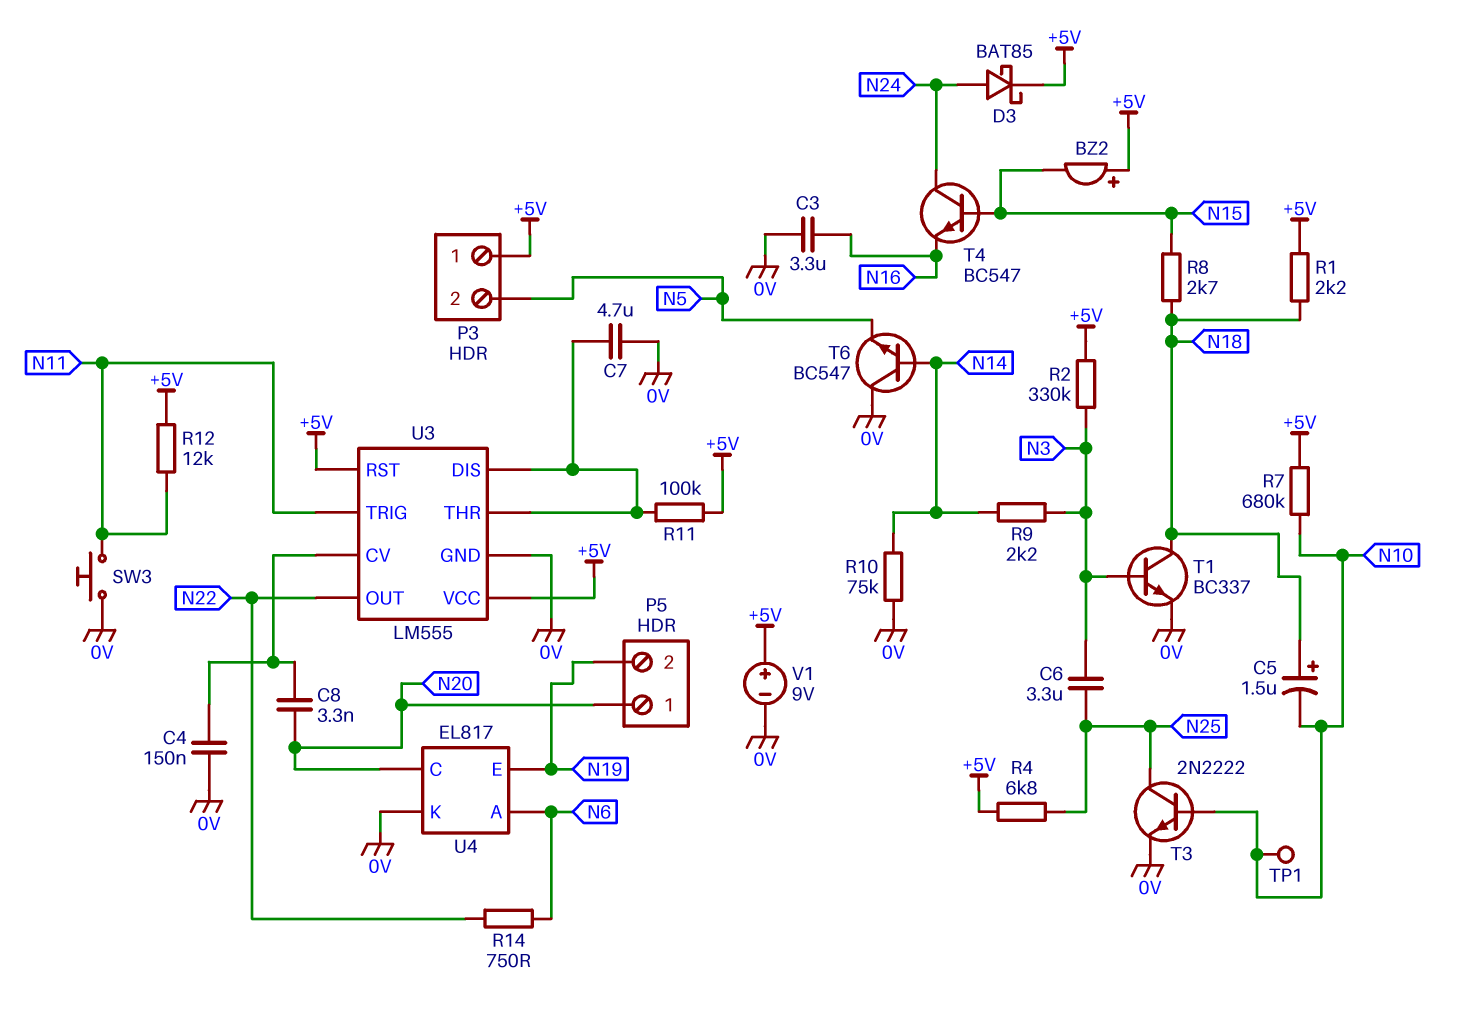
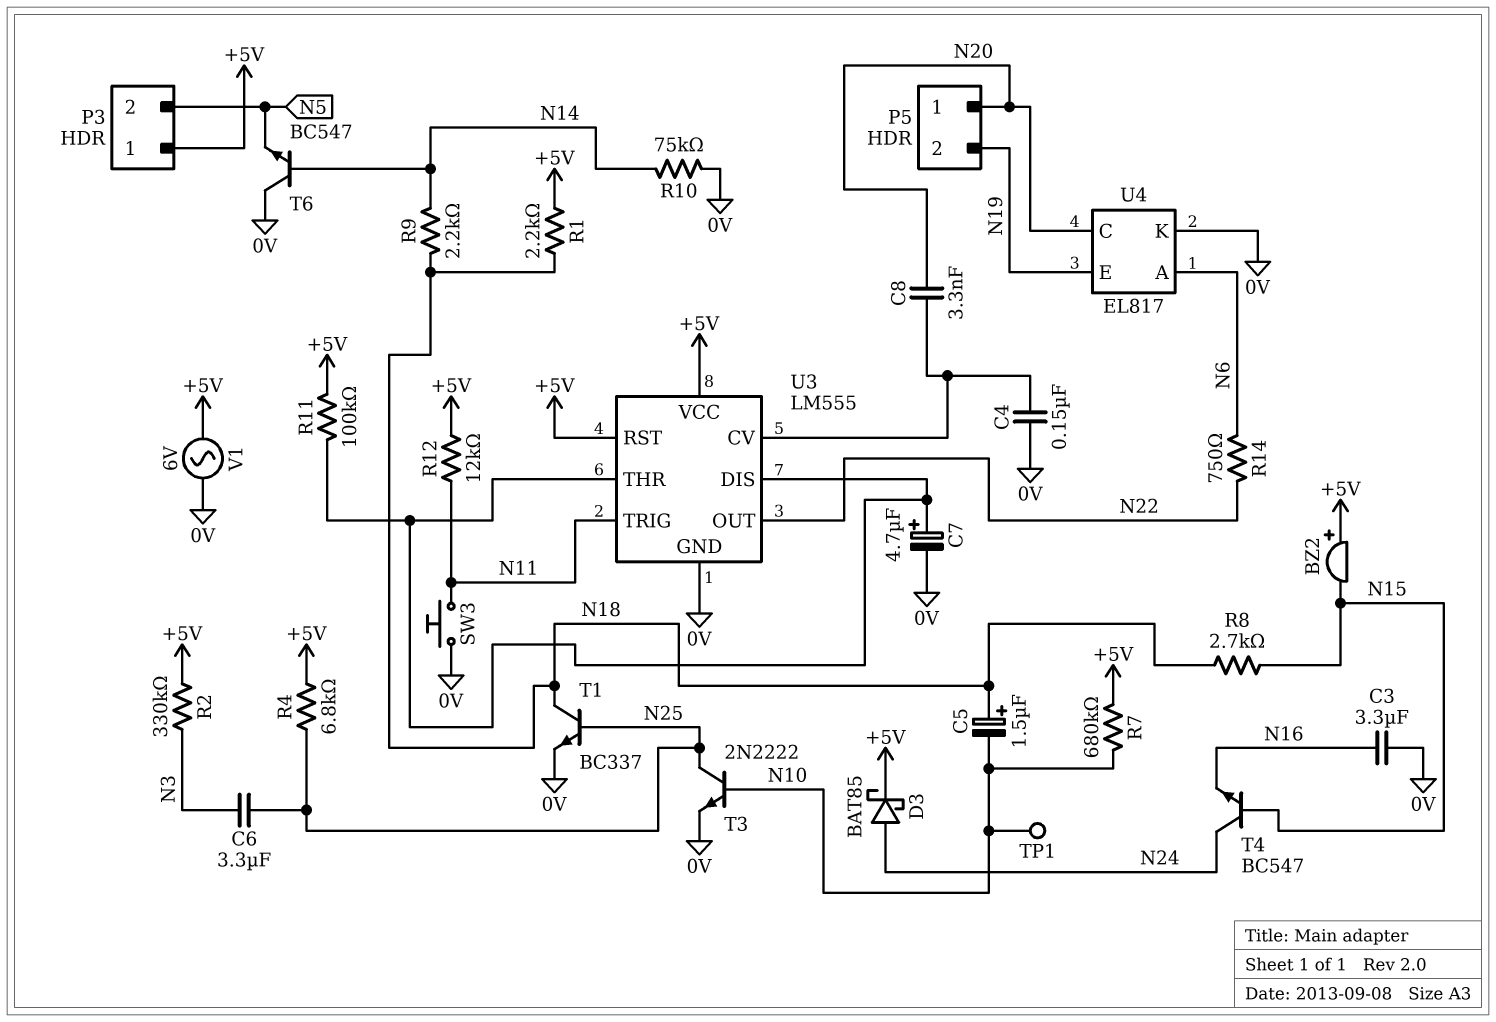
C7: 4.7uF (0V, U3/DIS) -> 4.7uF (plus U3/DIS, minus 0V)
R9: 2.2k (N3, N14) -> 2.2k (N14, N18)
T1: NPN BC337 (B N3, C N18, E 0V) -> NPN BC337 (B N25, C N18, E 0V)
V1: 9V (plus +5V, minus 0V) -> AC 6V (+5V, 0V)

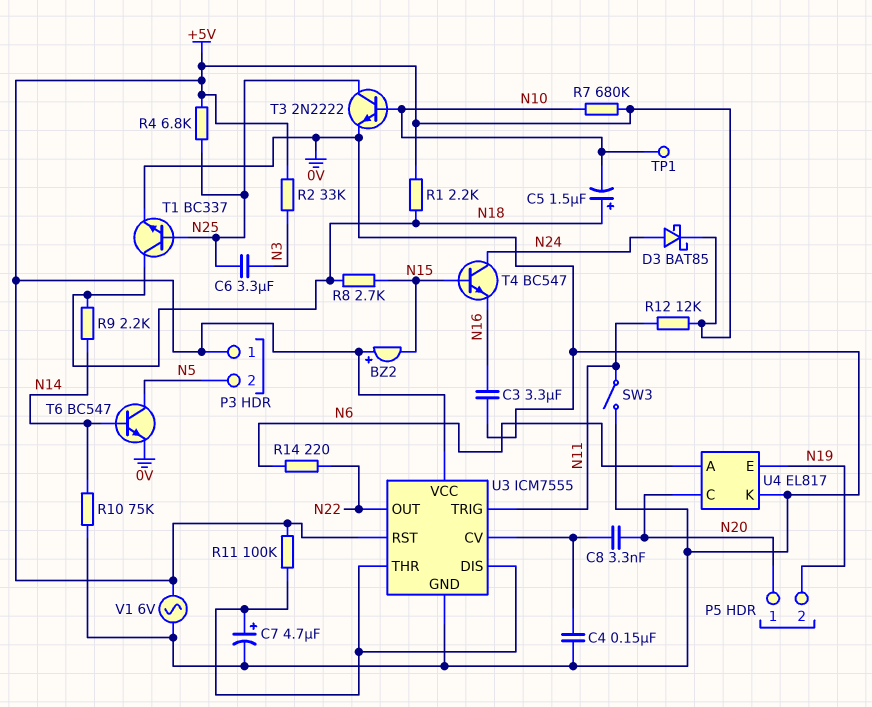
R2: 330k (+5V, N3) -> 33k (+5V, N3)
R14: 750 (N6, N22) -> 220 (N6, N22)
SW3: button (0V, N11) -> switch (0V, N11)
T6: NPN BC547 (B N14, C 0V, E N5) -> NPN BC547 (B N14, C N5, E 0V)
U3: LM555 -> ICM7555

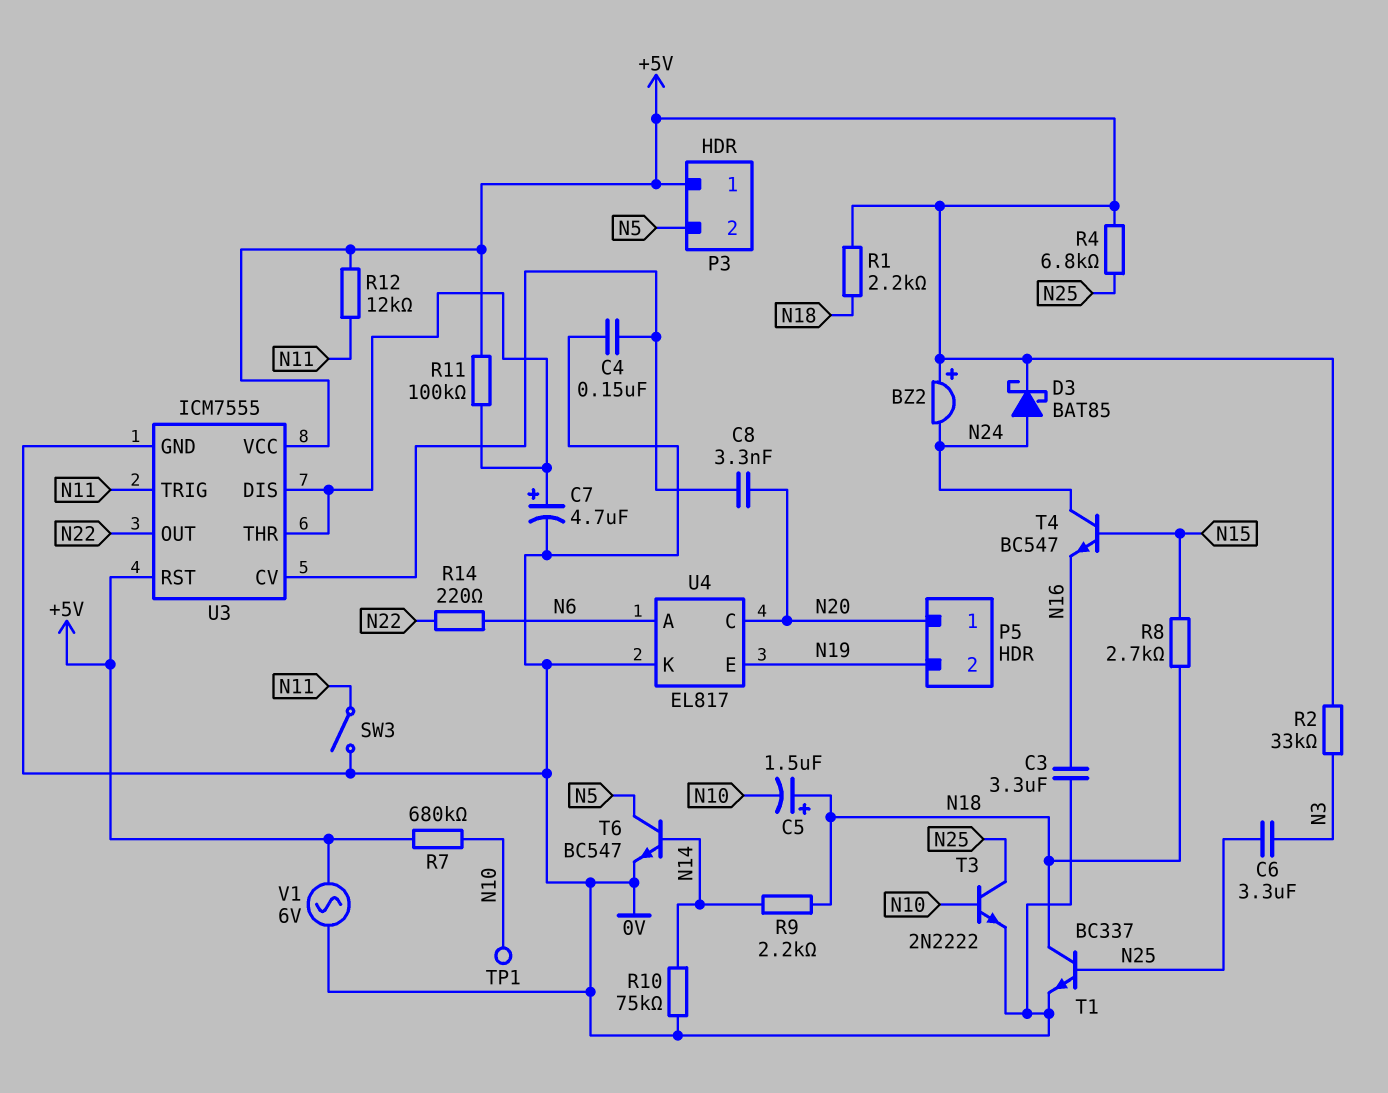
BZ2: buzzer (plus +5V, minus N15) -> buzzer (plus +5V, minus N24)

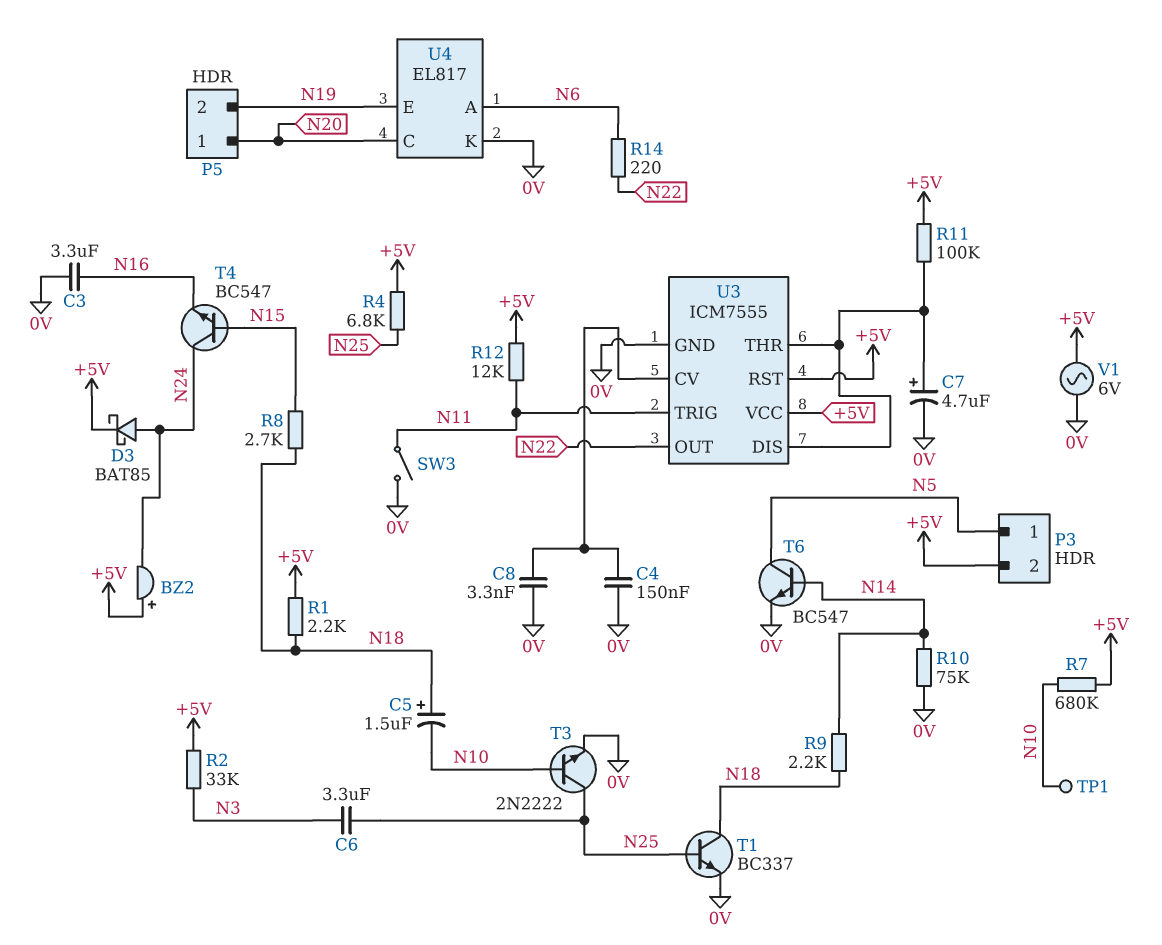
C8: 3.3nF (N20, U3/CV) -> 3.3nF (0V, U3/CV)
P3 pin 1: +5V -> N5
P3 pin 2: N5 -> +5V

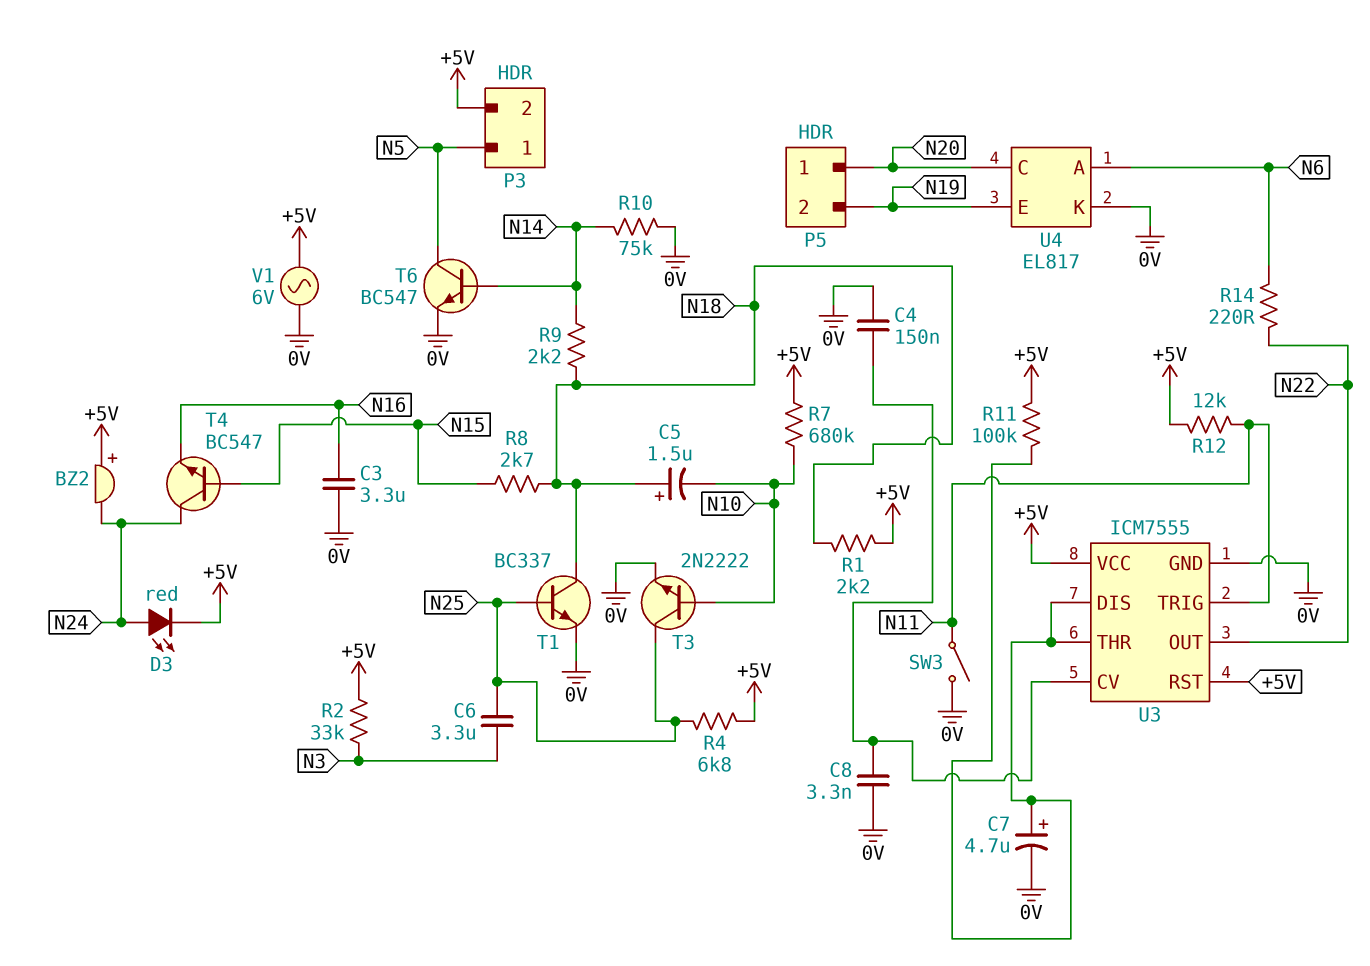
D3: schottky BAT85 (A N24, K +5V) -> LED red (A N24, K +5V)
TP1: test point (N10) -> none

